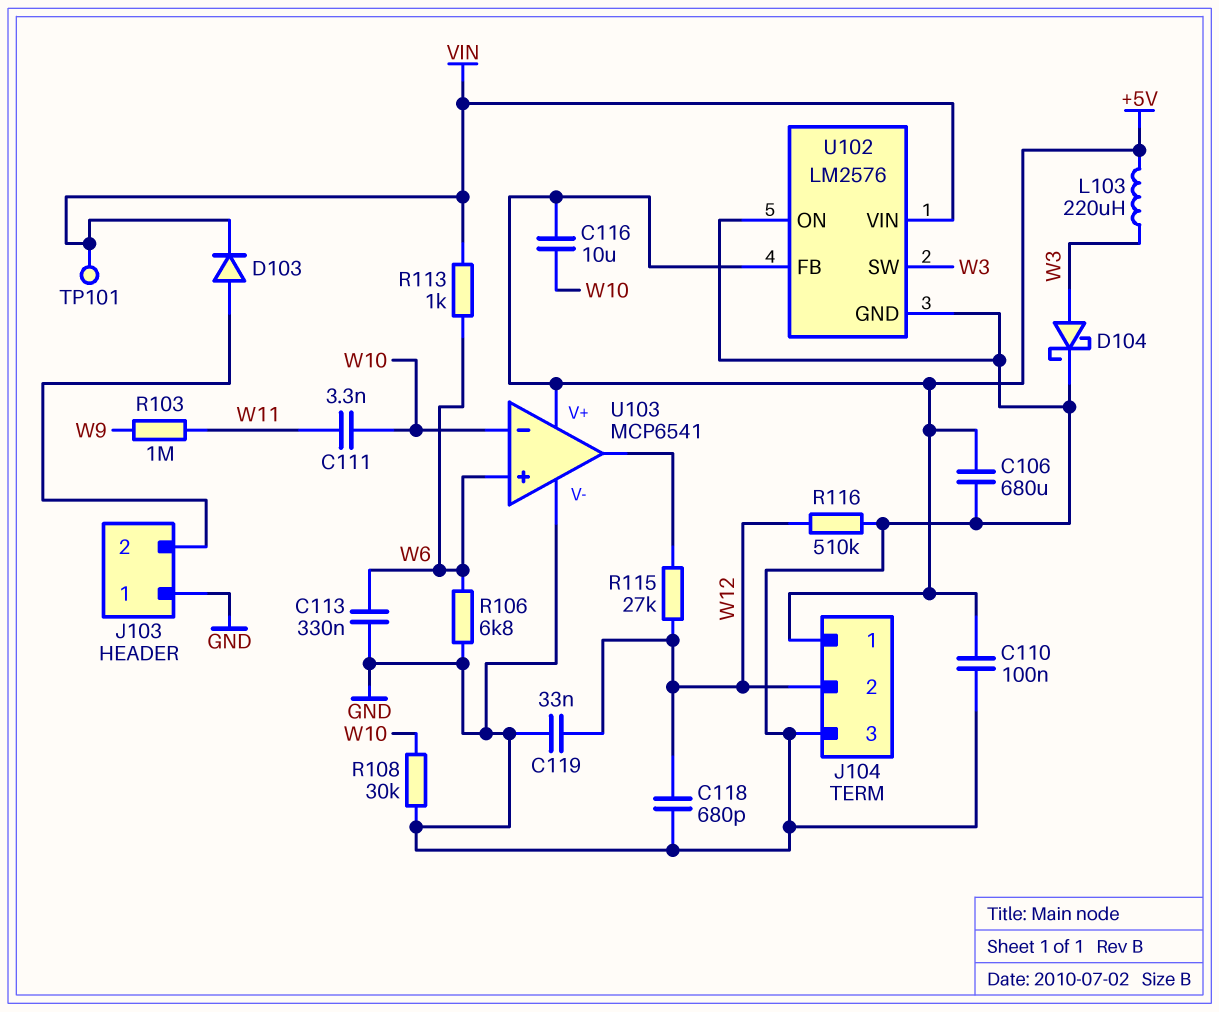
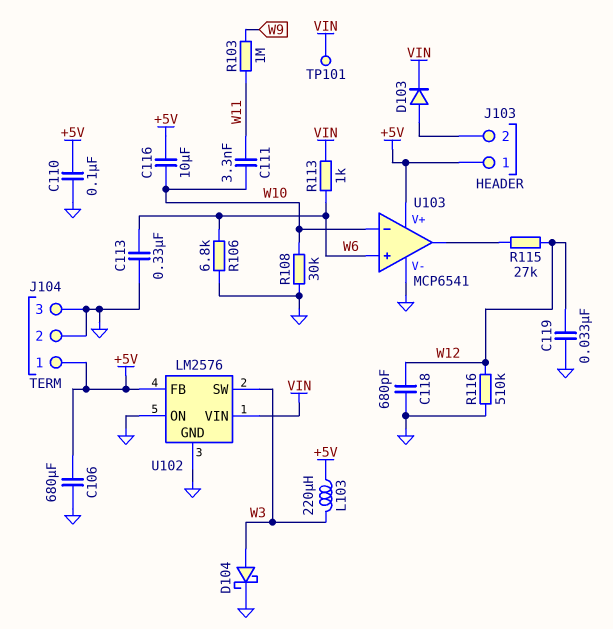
J103 pin 1: GND -> +5V
J104 pin 2: W12 -> GND

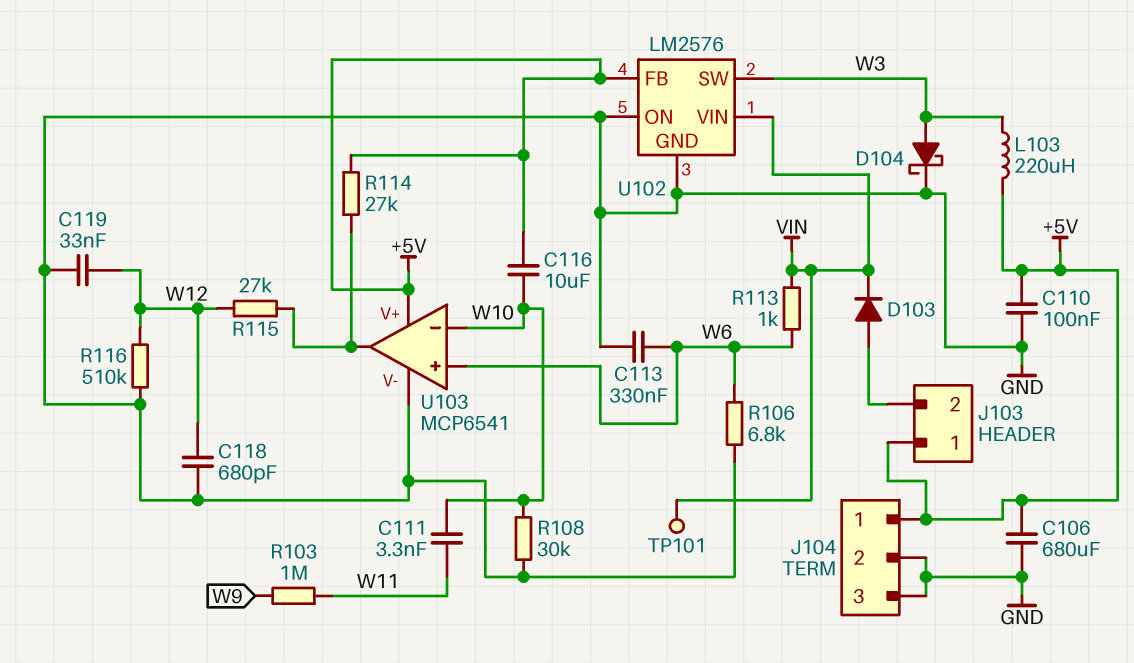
R114: none -> 27k (+5V, U103/out)

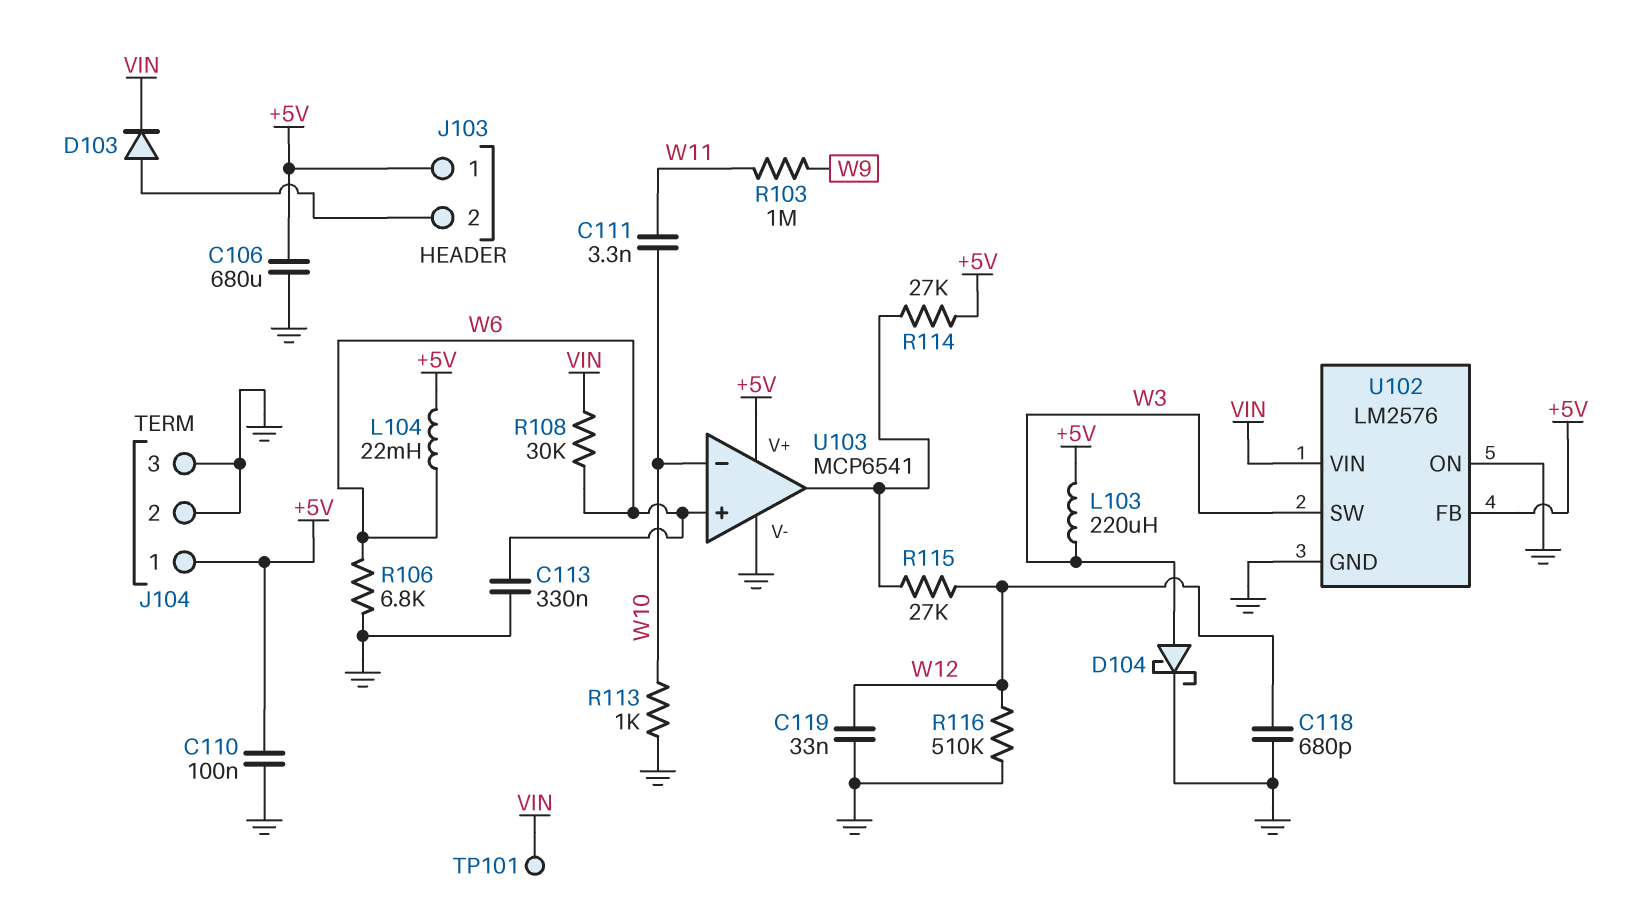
C116: 10uF (+5V, W10) -> none
L104: none -> 22mH (+5V, W6)
R108: 30k (GND, W10) -> 30k (VIN, W6)
R113: 1k (VIN, W6) -> 1k (GND, W10)

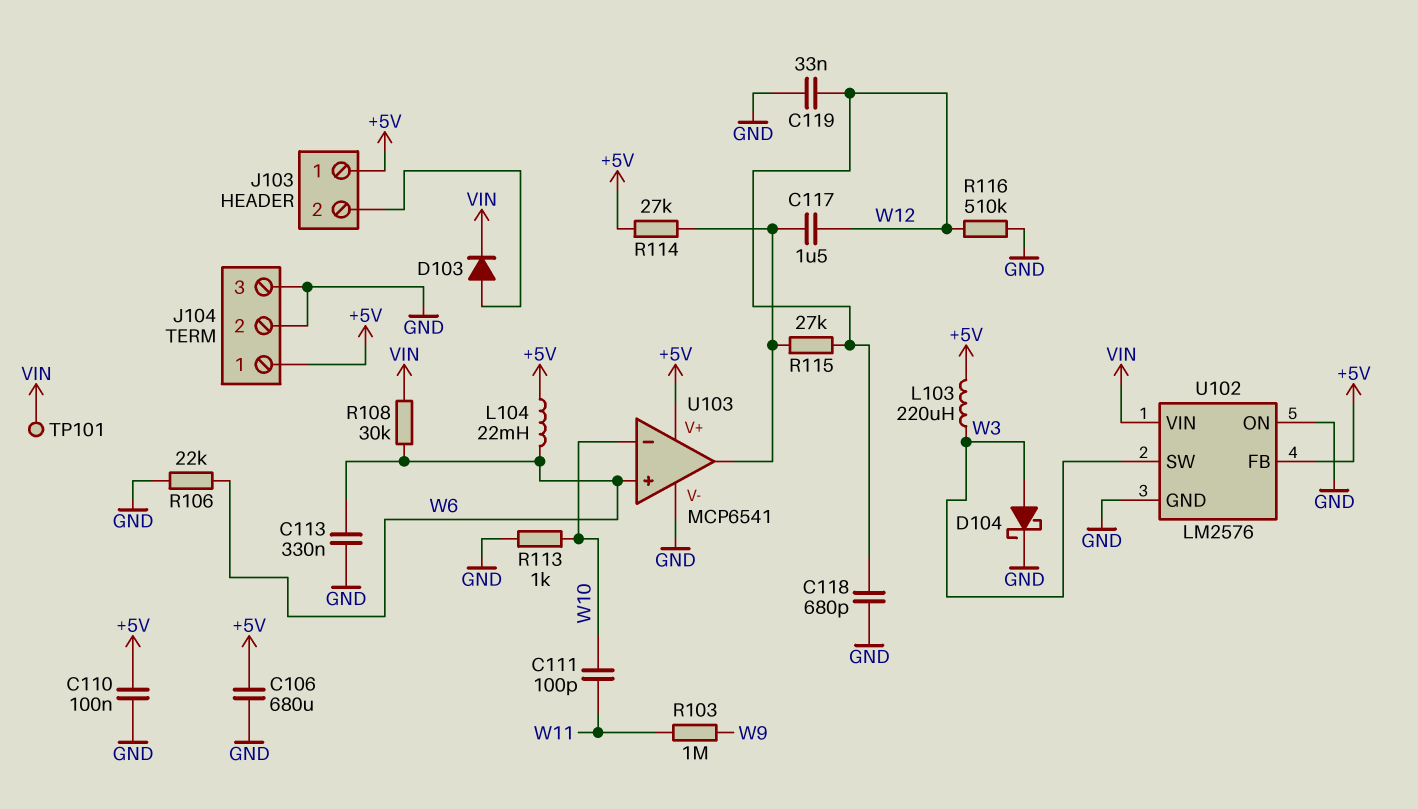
C111: 3.3nF (W10, W11) -> 100pF (W10, W11)
C117: none -> 1.5uF (U103/out, W12)
R106: 6.8k (GND, W6) -> 22k (GND, W6)

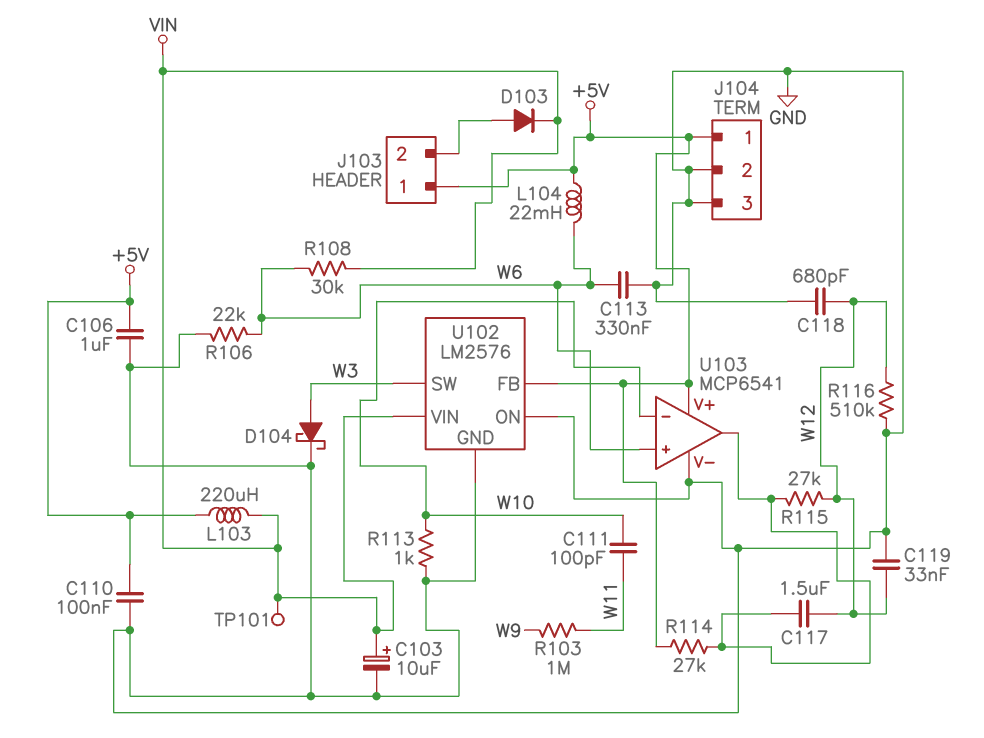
C103: none -> 10uF (plus VIN, minus GND)
C106: 680uF (+5V, GND) -> 1uF (+5V, GND)
L103: 220uH (+5V, W3) -> 220uH (+5V, VIN)

